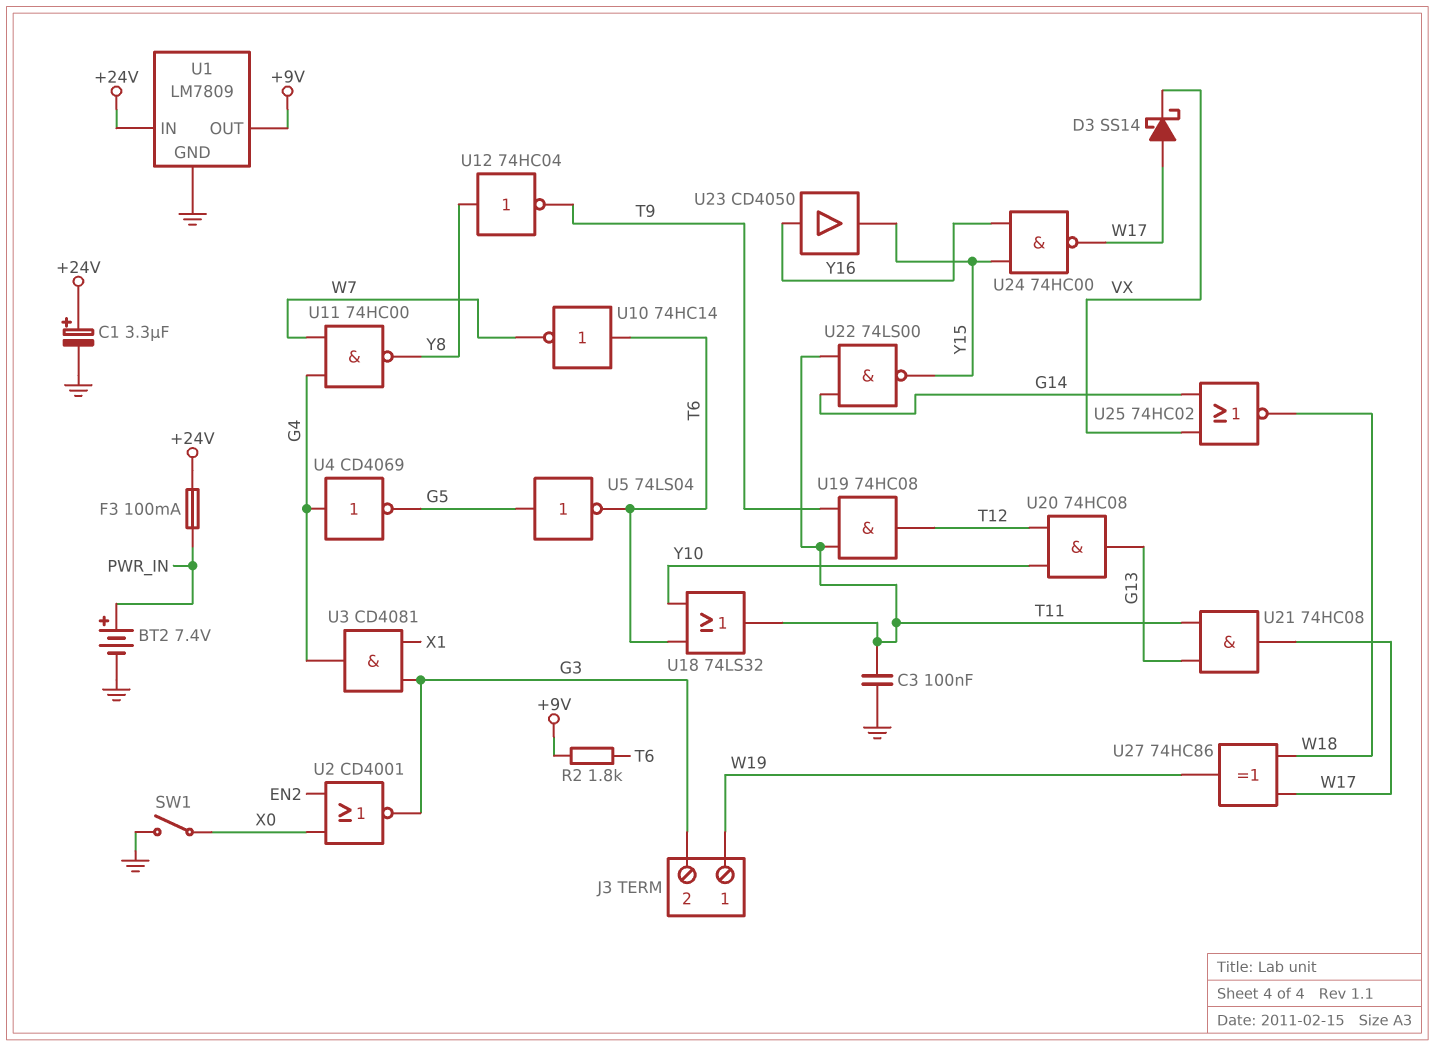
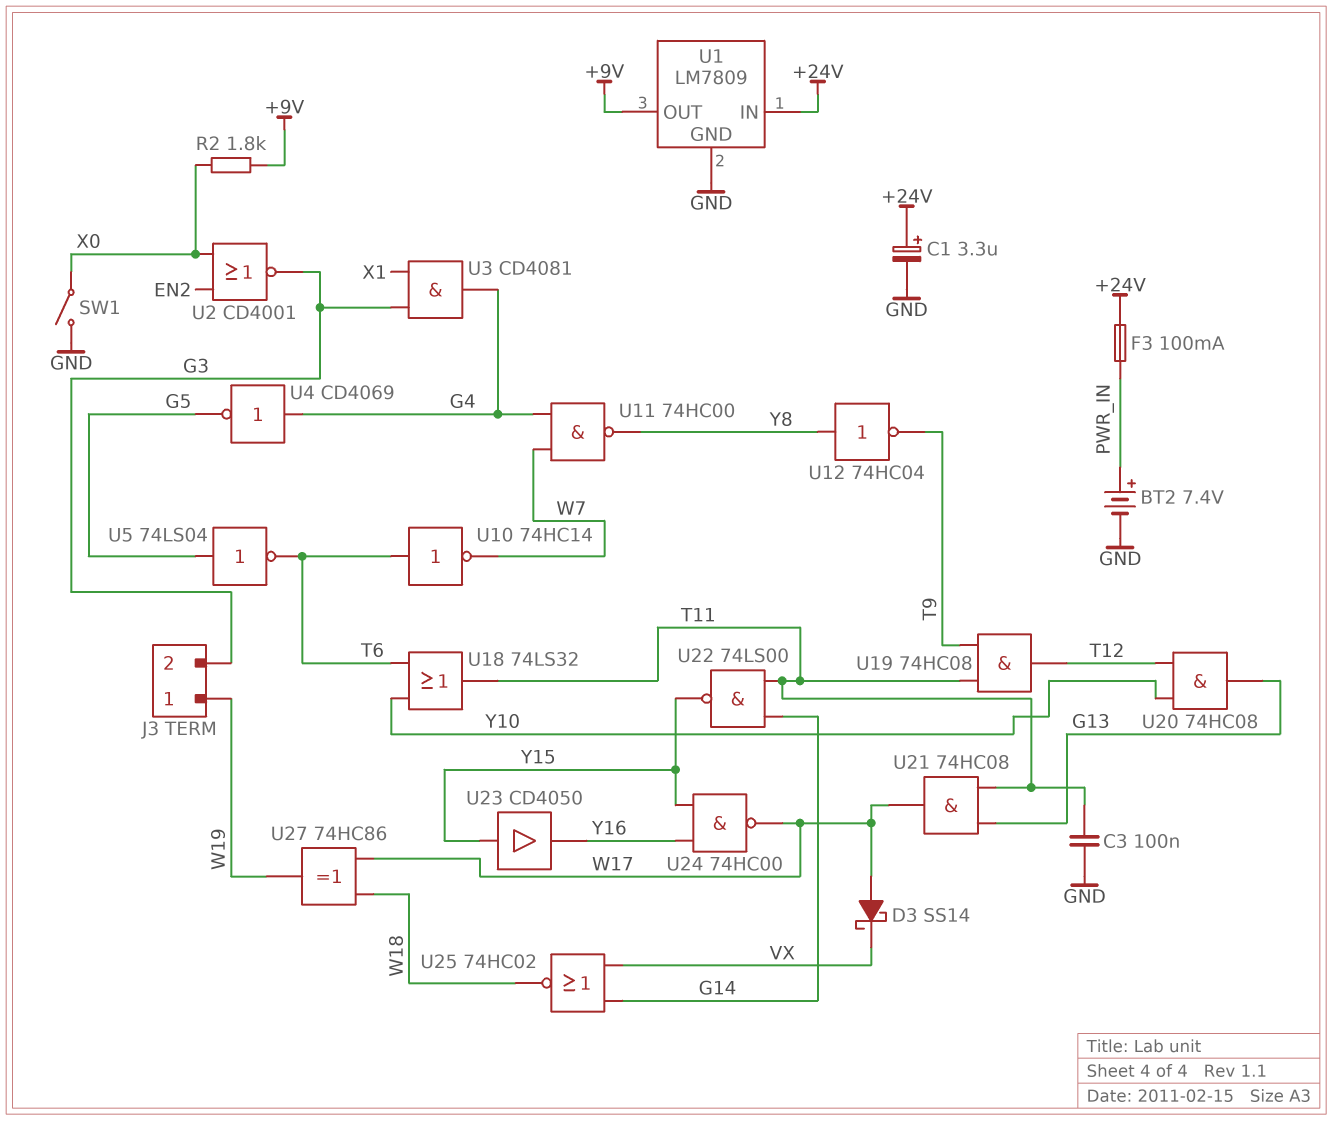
R2: 1.8k (+9V, T6) -> 1.8k (+9V, X0)
U23: buffer CD4050 (in Y16, out Y15) -> buffer CD4050 (in Y15, out Y16)

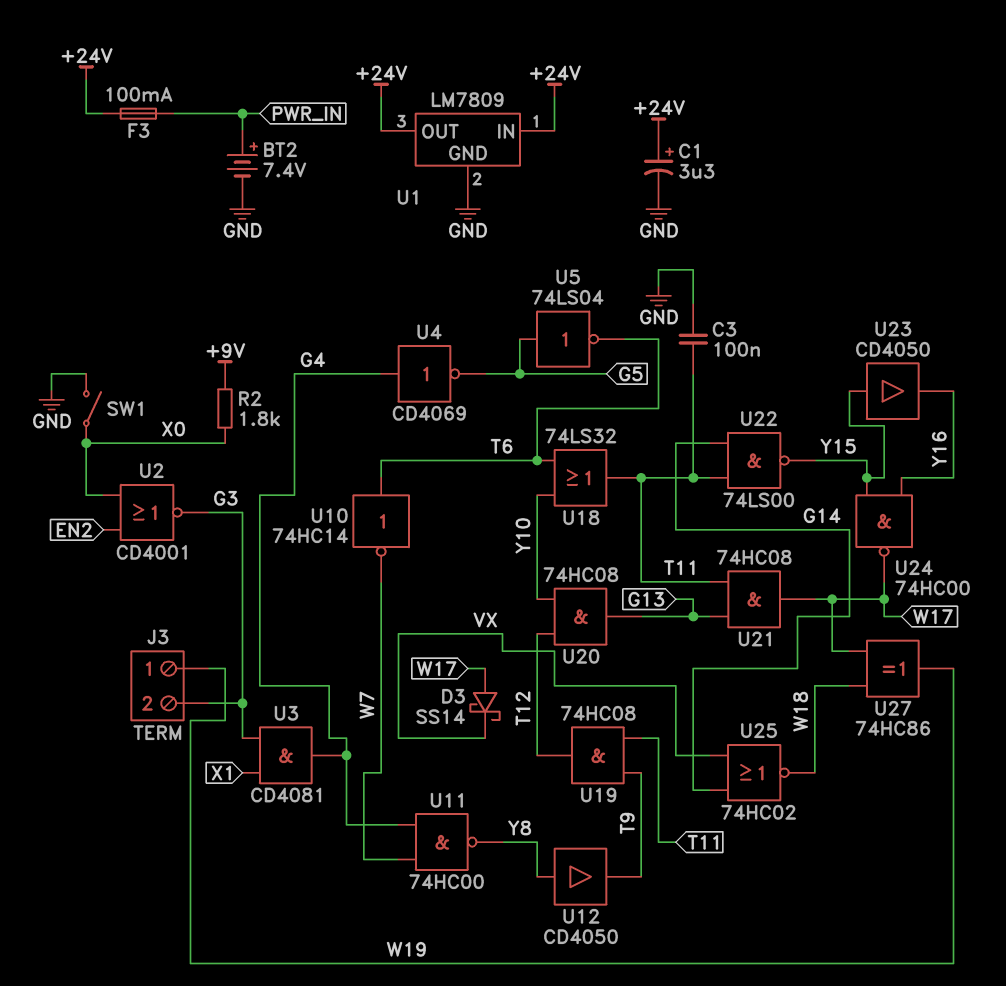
U1 pin OUT: +9V -> +24V
U12: NOT 74HC04 (in Y8, out T9) -> buffer CD4050 (in Y8, out T9)

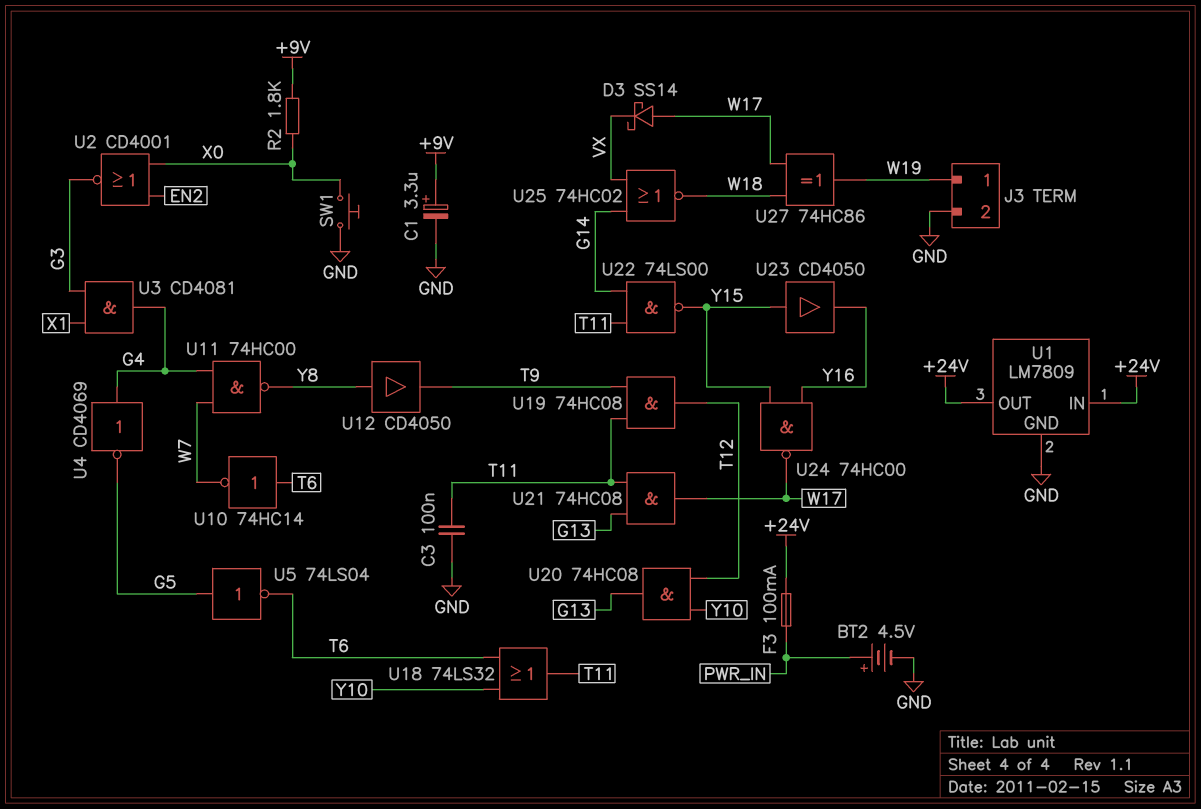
BT2: 7.4V (plus PWR_IN, minus GND) -> 4.5V (plus PWR_IN, minus GND)
C1: 3.3uF (plus +24V, minus GND) -> 3.3uF (plus +9V, minus GND)
J3 pin 2: G3 -> GND
SW1: switch (GND, X0) -> button (GND, X0)

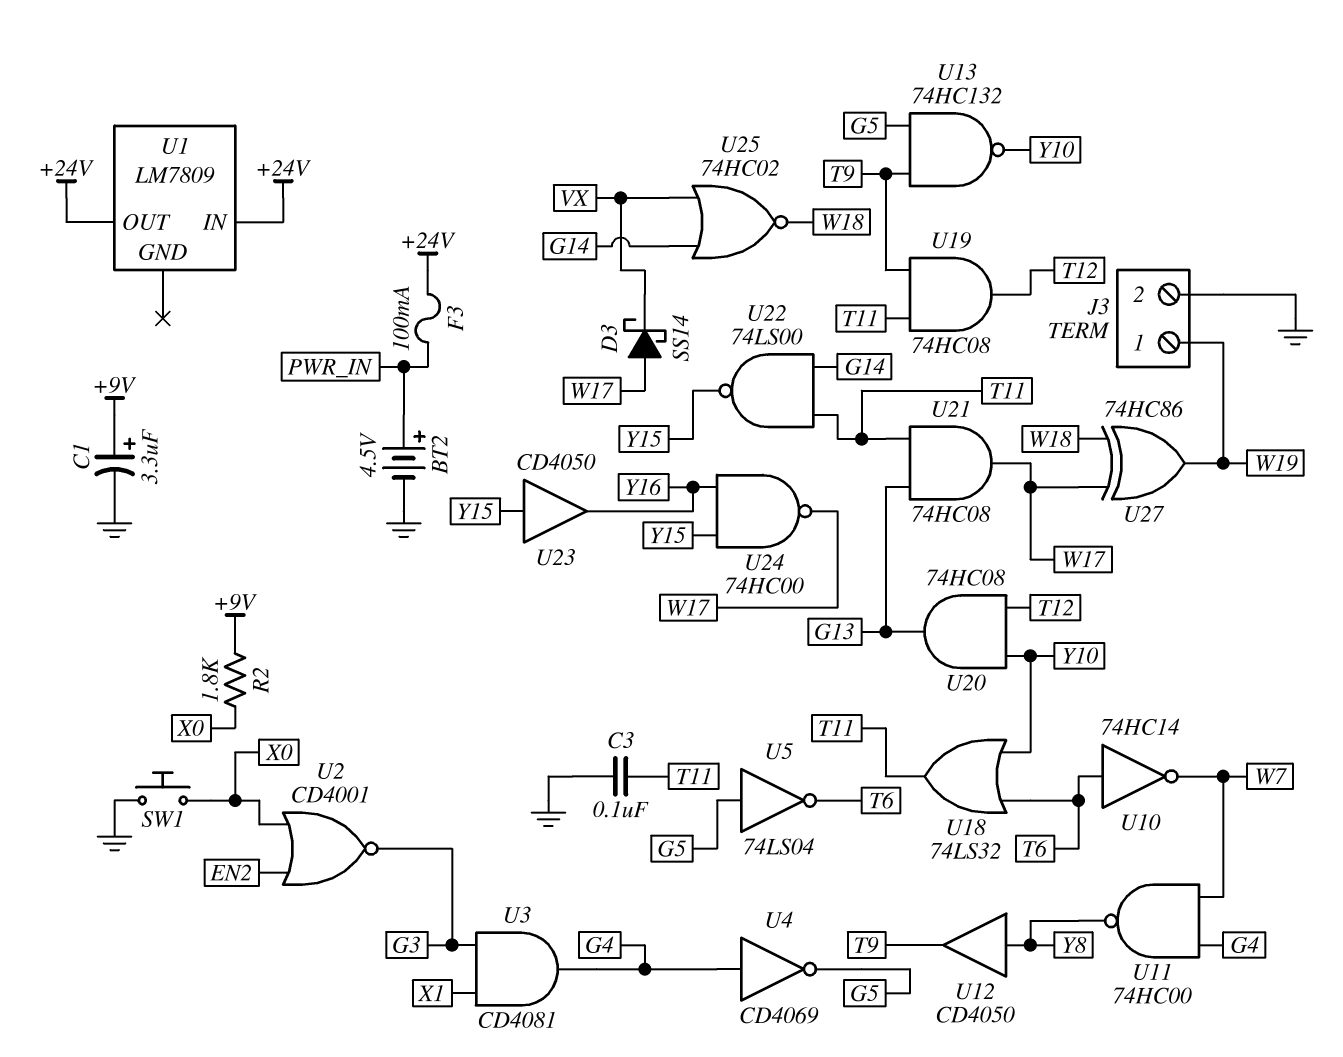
U1 pin GND: GND -> none
U13: none -> NAND 74HC132 (in G5, in T9, out Y10)

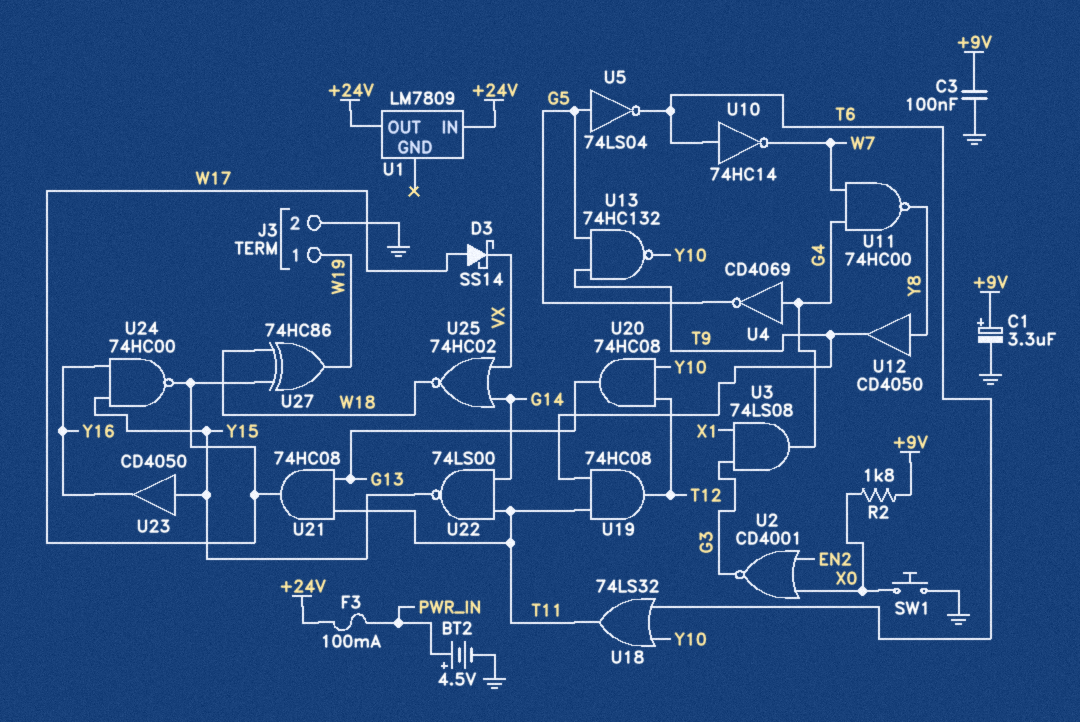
C3: 100nF (GND, T11) -> 100nF (+9V, GND)
U3: AND CD4081 (in G3, in X1, out G4) -> AND 74LS08 (in G3, in X1, out G4)

